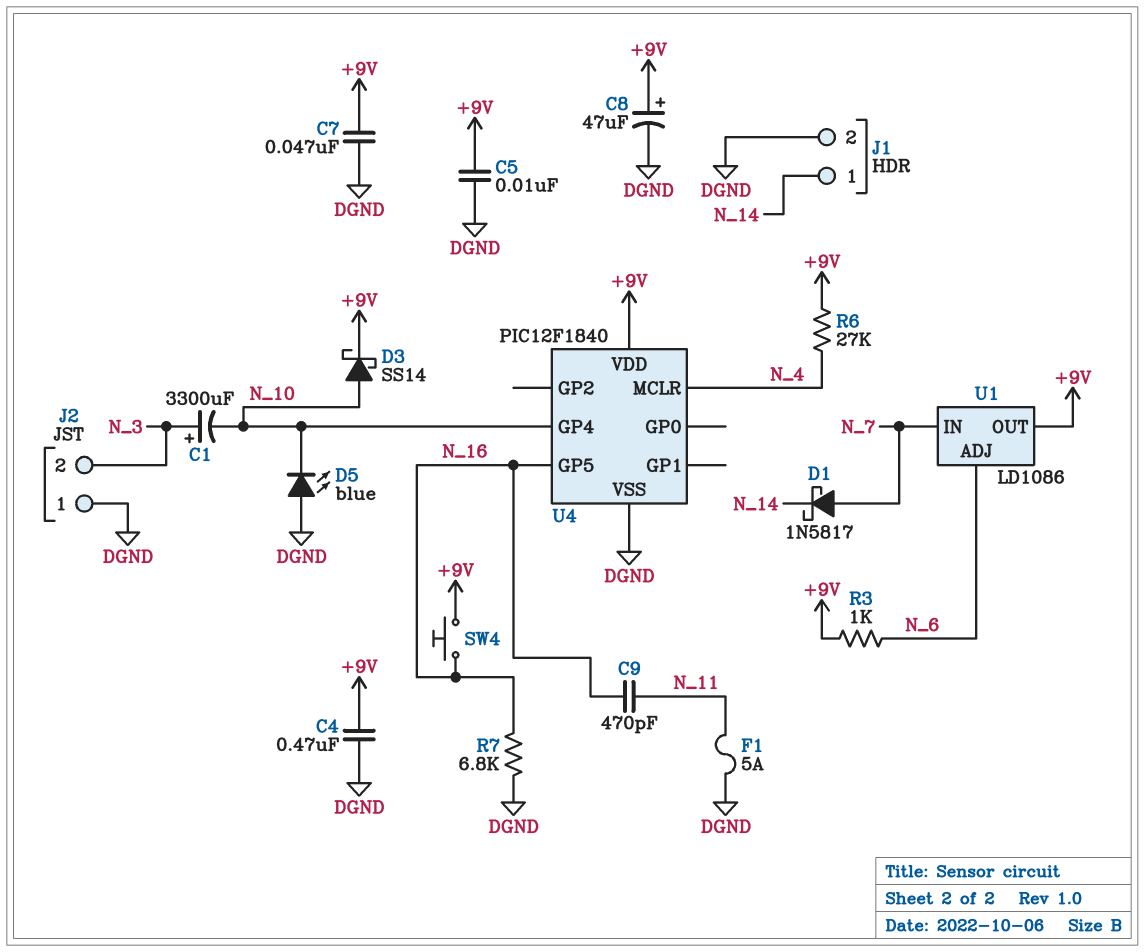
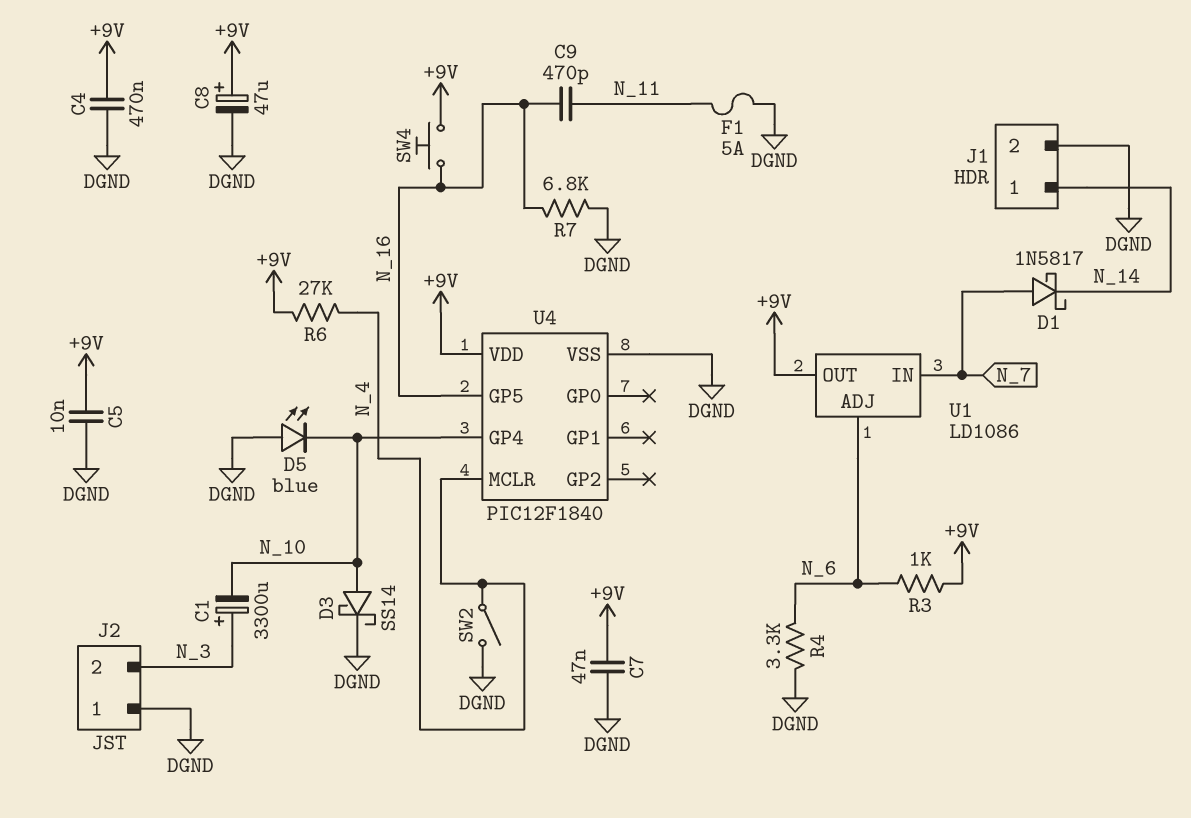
D3: schottky SS14 (A N_10, K +9V) -> schottky SS14 (A N_10, K DGND)
R4: none -> 3.3k (DGND, N_6)
SW2: none -> switch (DGND, N_4)

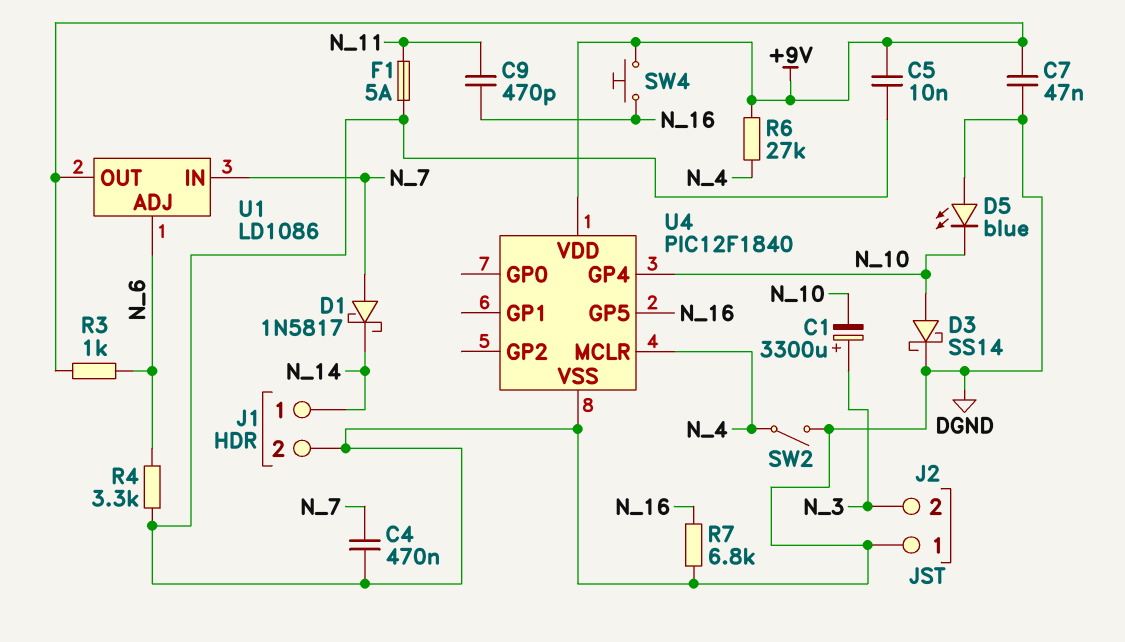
C4: 470nF (+9V, DGND) -> 470nF (DGND, N_7)
C8: 47uF (plus +9V, minus DGND) -> none

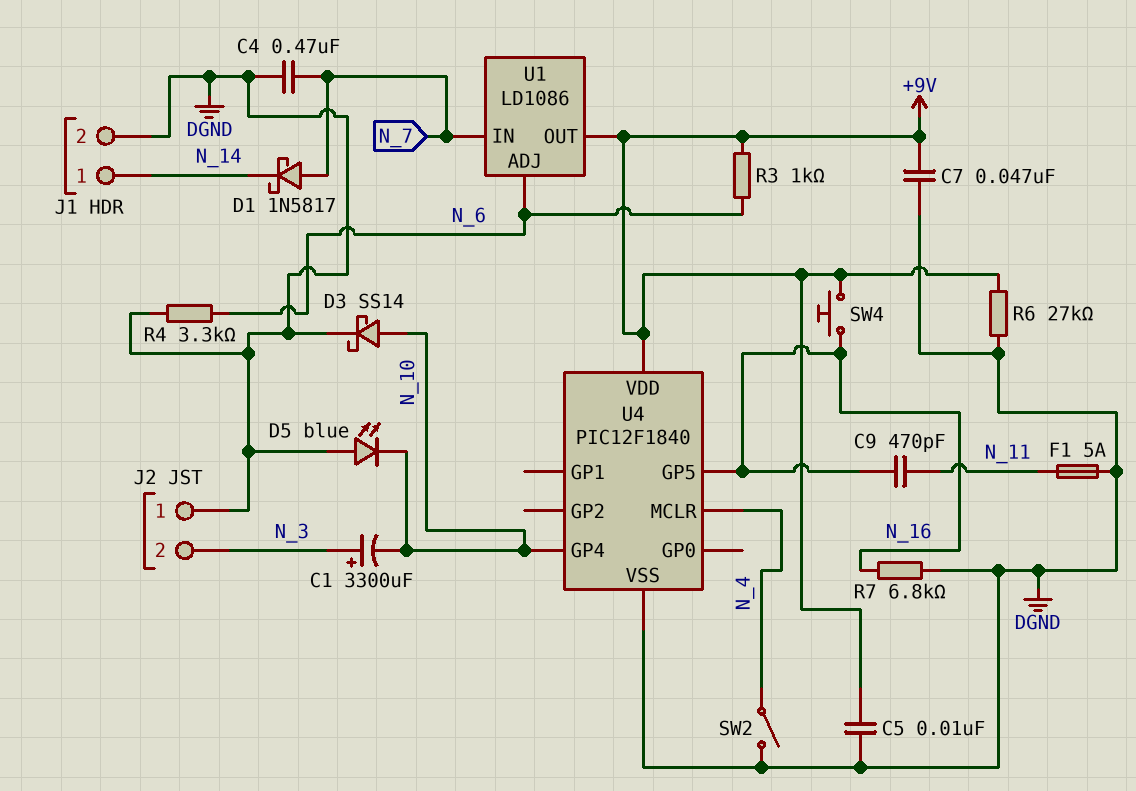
R6: 27k (+9V, N_4) -> 27k (+9V, DGND)

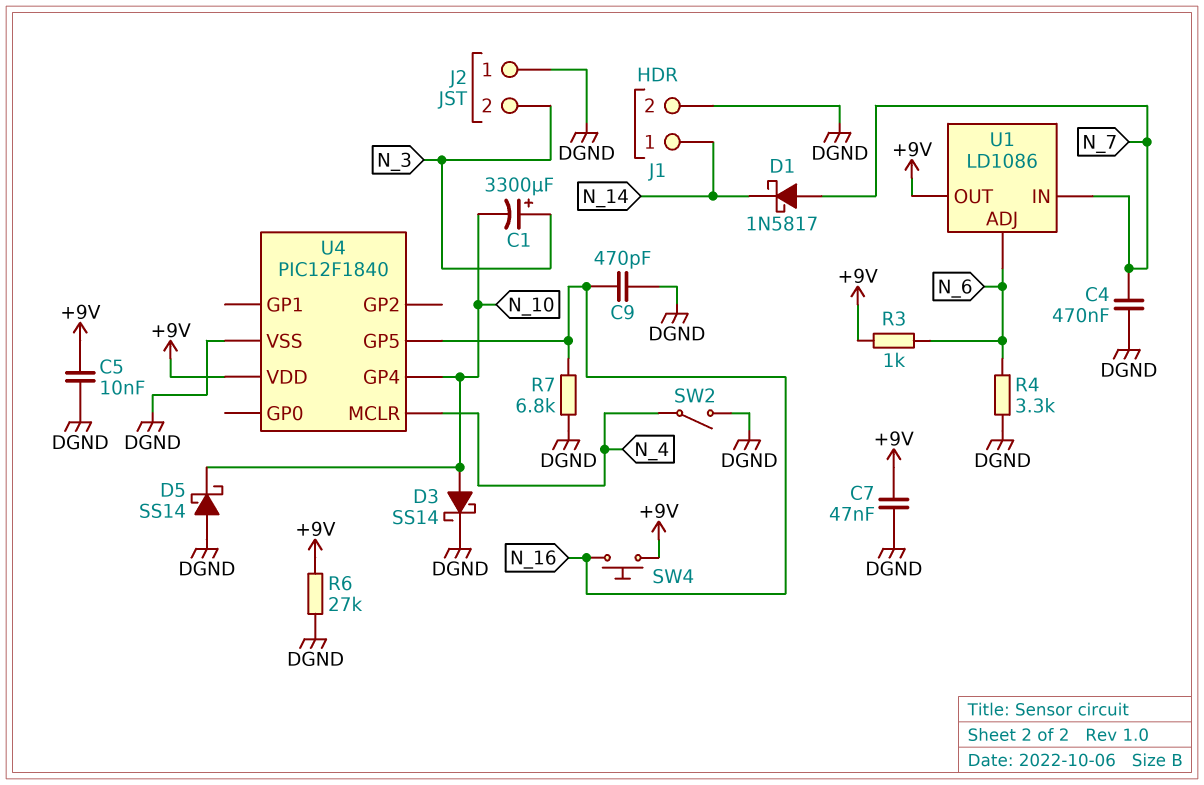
C9: 470pF (N_11, N_16) -> 470pF (DGND, N_16)
D5: LED blue (A DGND, K N_10) -> schottky SS14 (A DGND, K N_10)
F1: 5A (DGND, N_11) -> none

